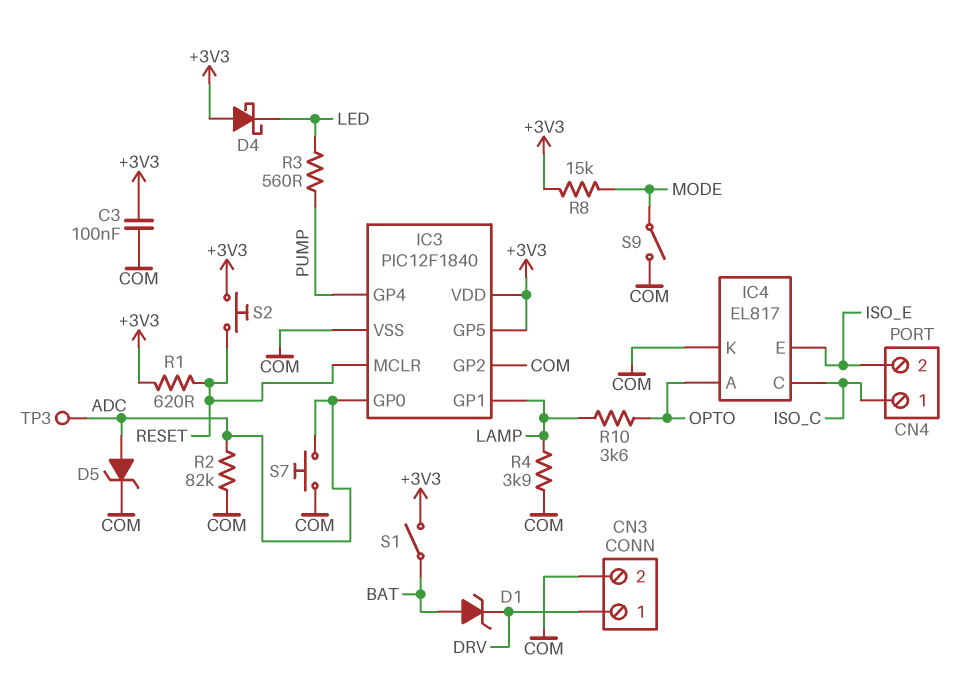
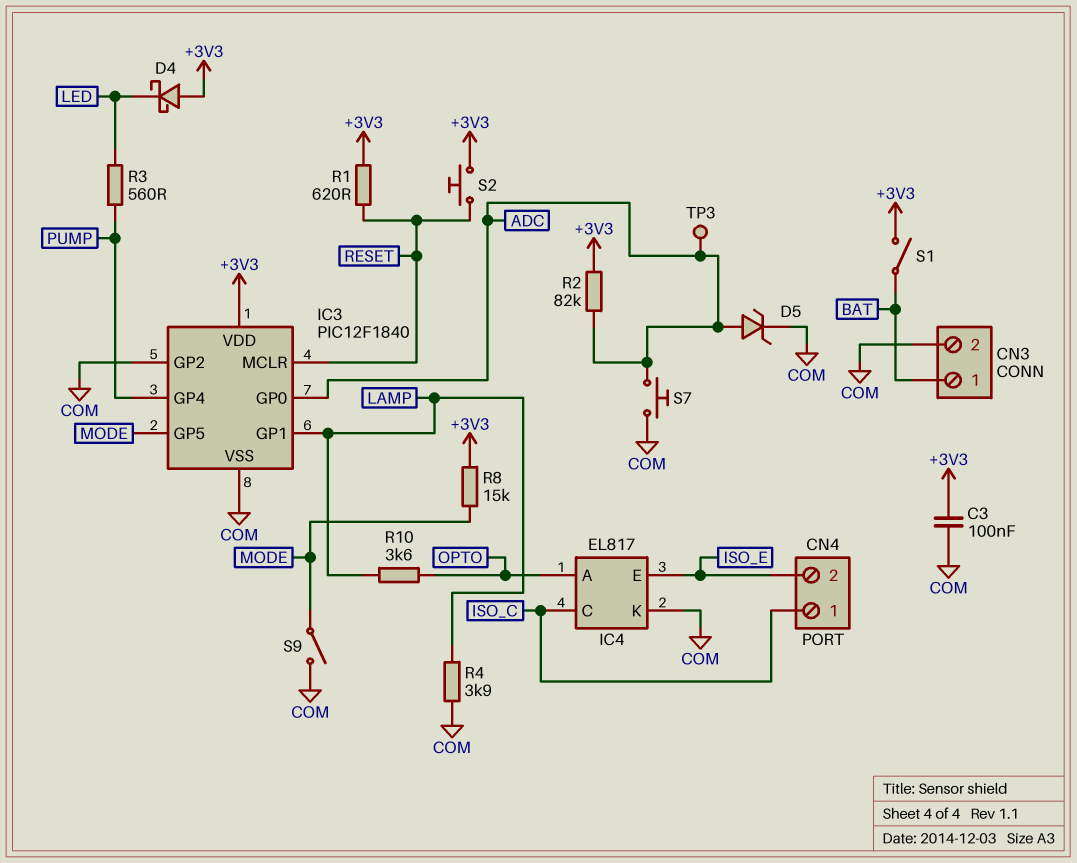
CN3 pin 1: DRV -> BAT
D1: zener (A BAT, K DRV) -> none
IC3 pin GP5: +3V3 -> MODE
R2: 82k (ADC, COM) -> 82k (+3V3, ADC)

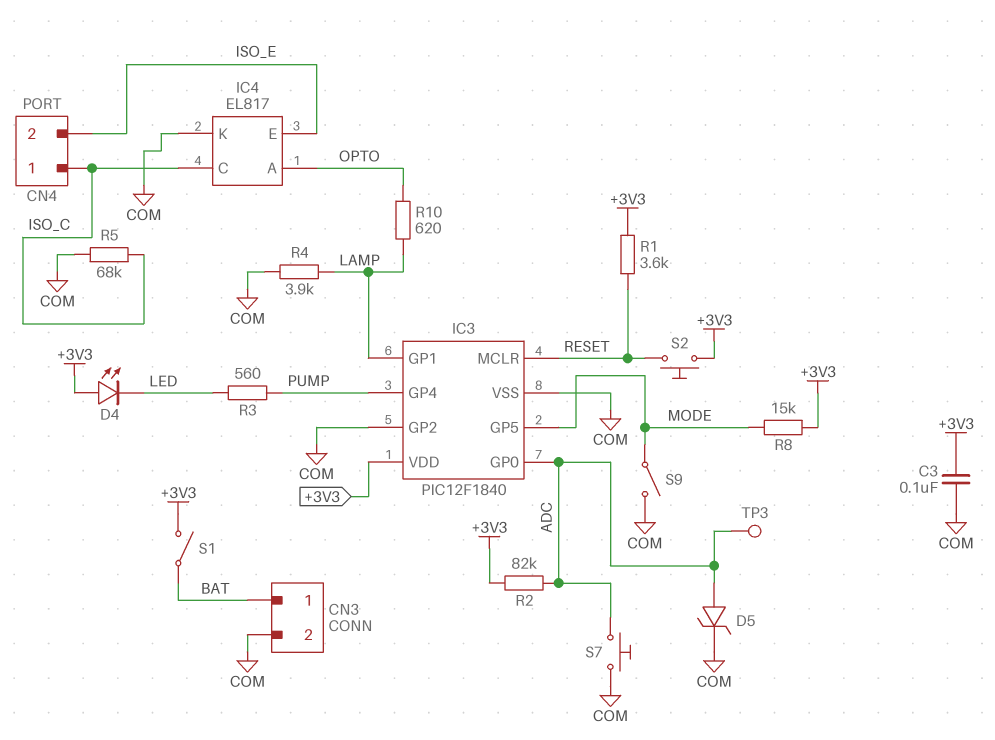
D4: schottky (A +3V3, K LED) -> LED (A +3V3, K LED)
R1: 620 (+3V3, RESET) -> 3.6k (+3V3, RESET)
R5: none -> 68k (COM, ISO_C)
R10: 3.6k (LAMP, OPTO) -> 620 (LAMP, OPTO)

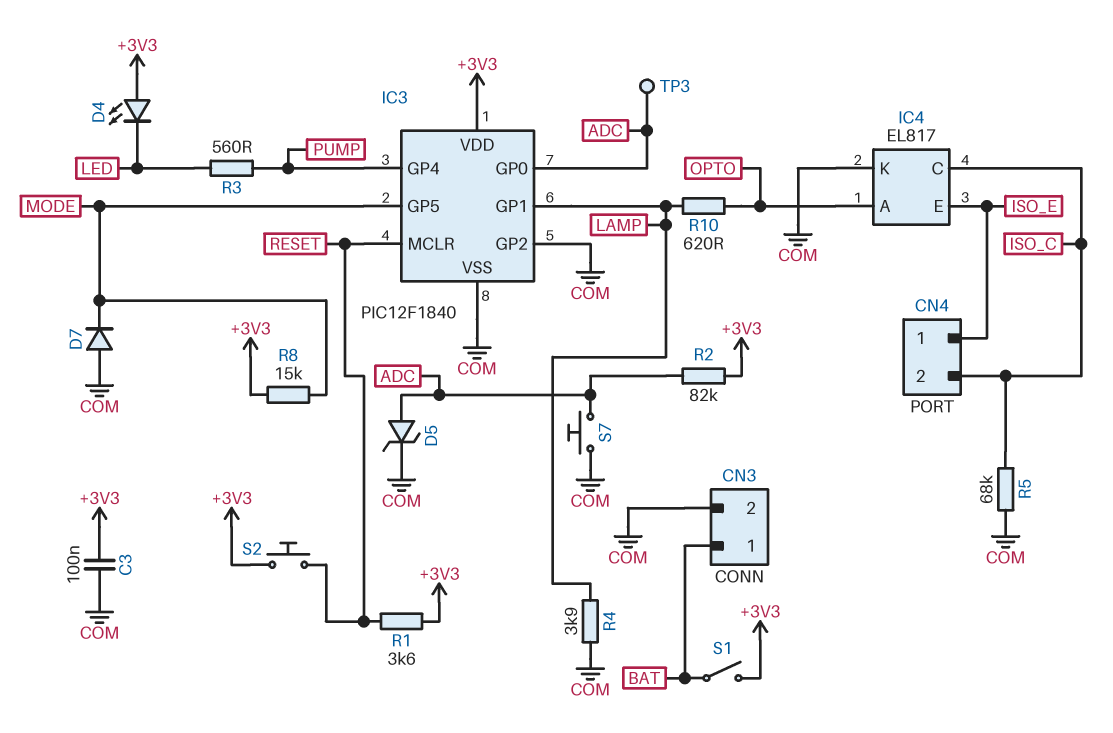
CN4 pin 1: ISO_C -> ISO_E
CN4 pin 2: ISO_E -> ISO_C
D7: none -> diode (A COM, K MODE)
S9: switch (COM, MODE) -> none

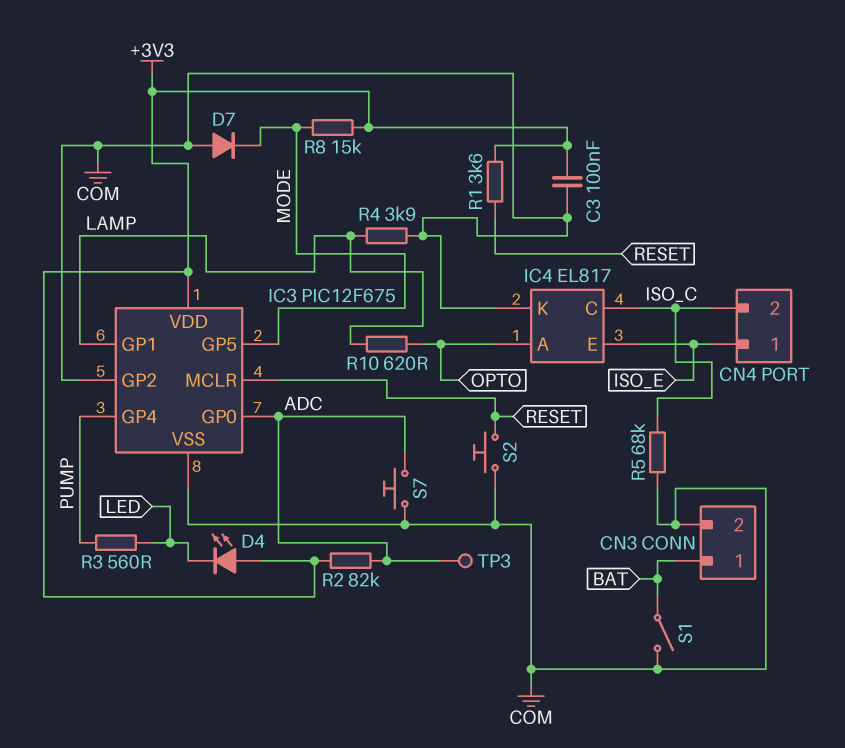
D5: zener (A ADC, K COM) -> none
IC3: PIC12F1840 -> PIC12F675
S1: switch (+3V3, BAT) -> switch (BAT, COM)
S2: button (+3V3, RESET) -> button (COM, RESET)

